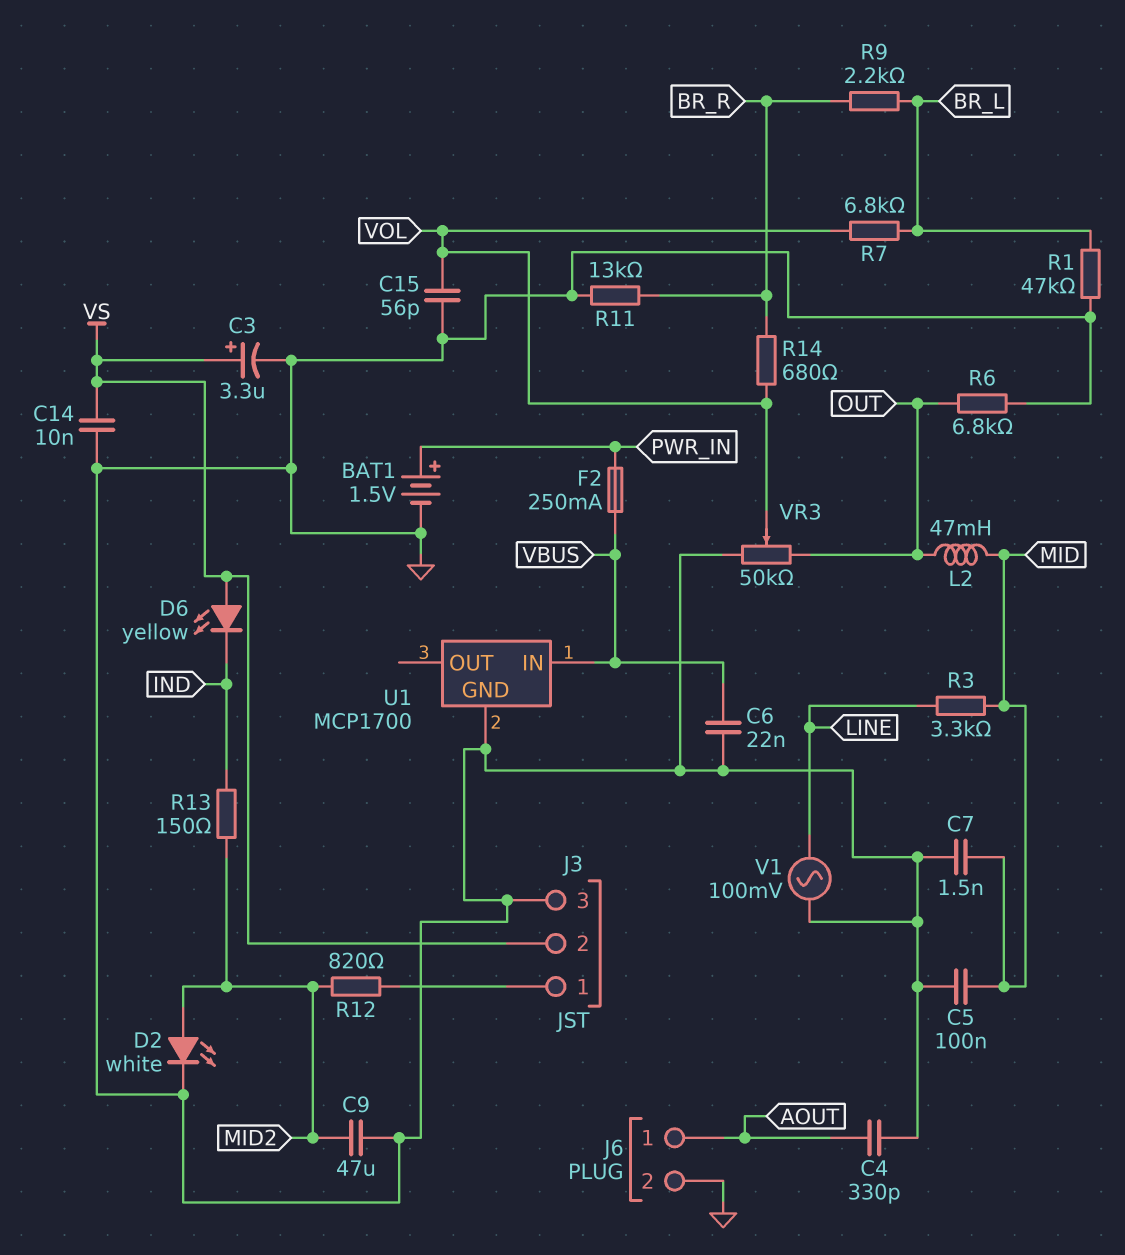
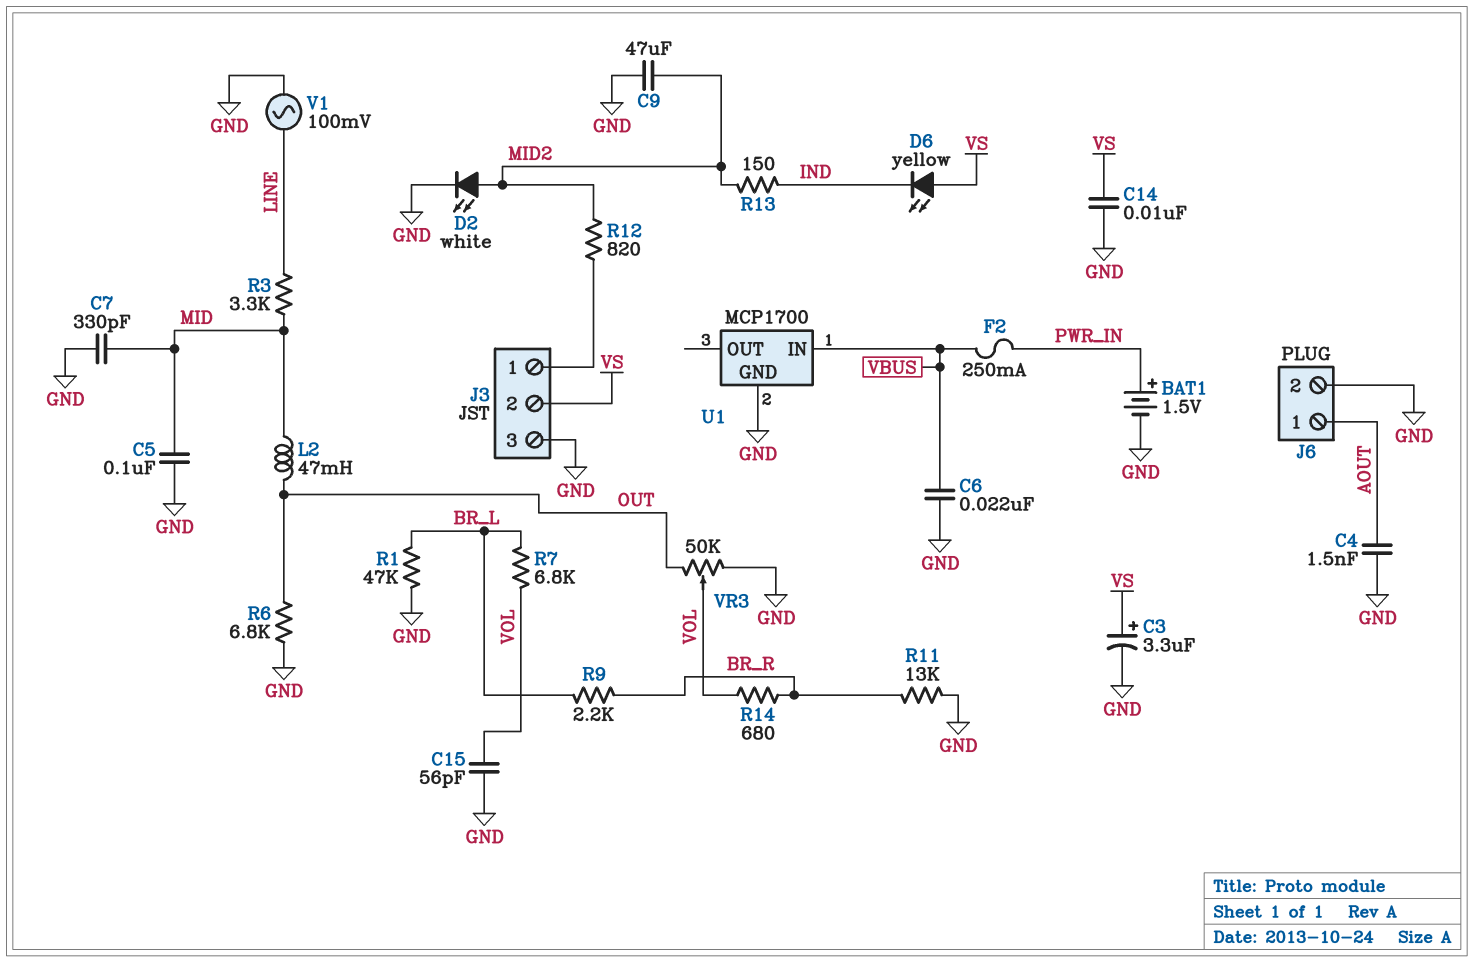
C4: 330pF (AOUT, GND) -> 1.5nF (AOUT, GND)
C7: 1.5nF (GND, MID) -> 330pF (GND, MID)

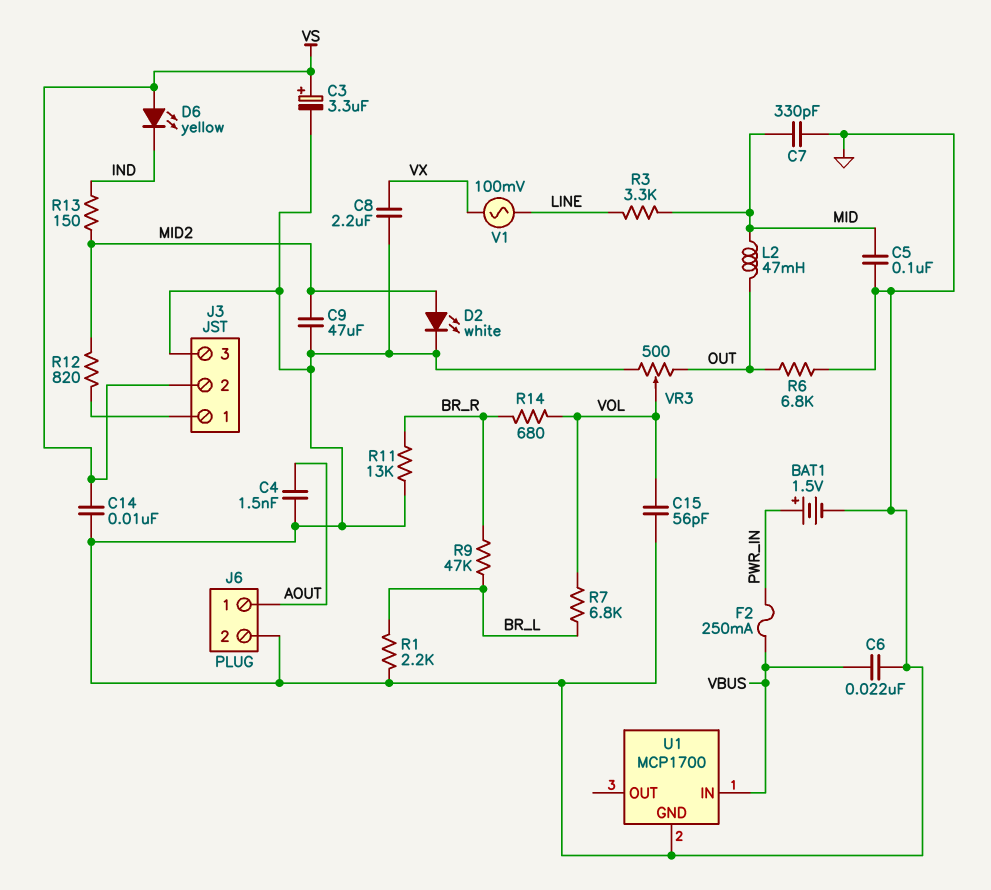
C8: none -> 2.2uF (GND, VX)
R1: 47k (BR_L, GND) -> 2.2k (BR_L, GND)
R9: 2.2k (BR_L, BR_R) -> 47k (BR_L, BR_R)
V1: AC 100mV (GND, LINE) -> AC 100mV (LINE, VX)
VR3: 50k (GND, OUT, wiper VOL) -> 500 (GND, OUT, wiper VOL)

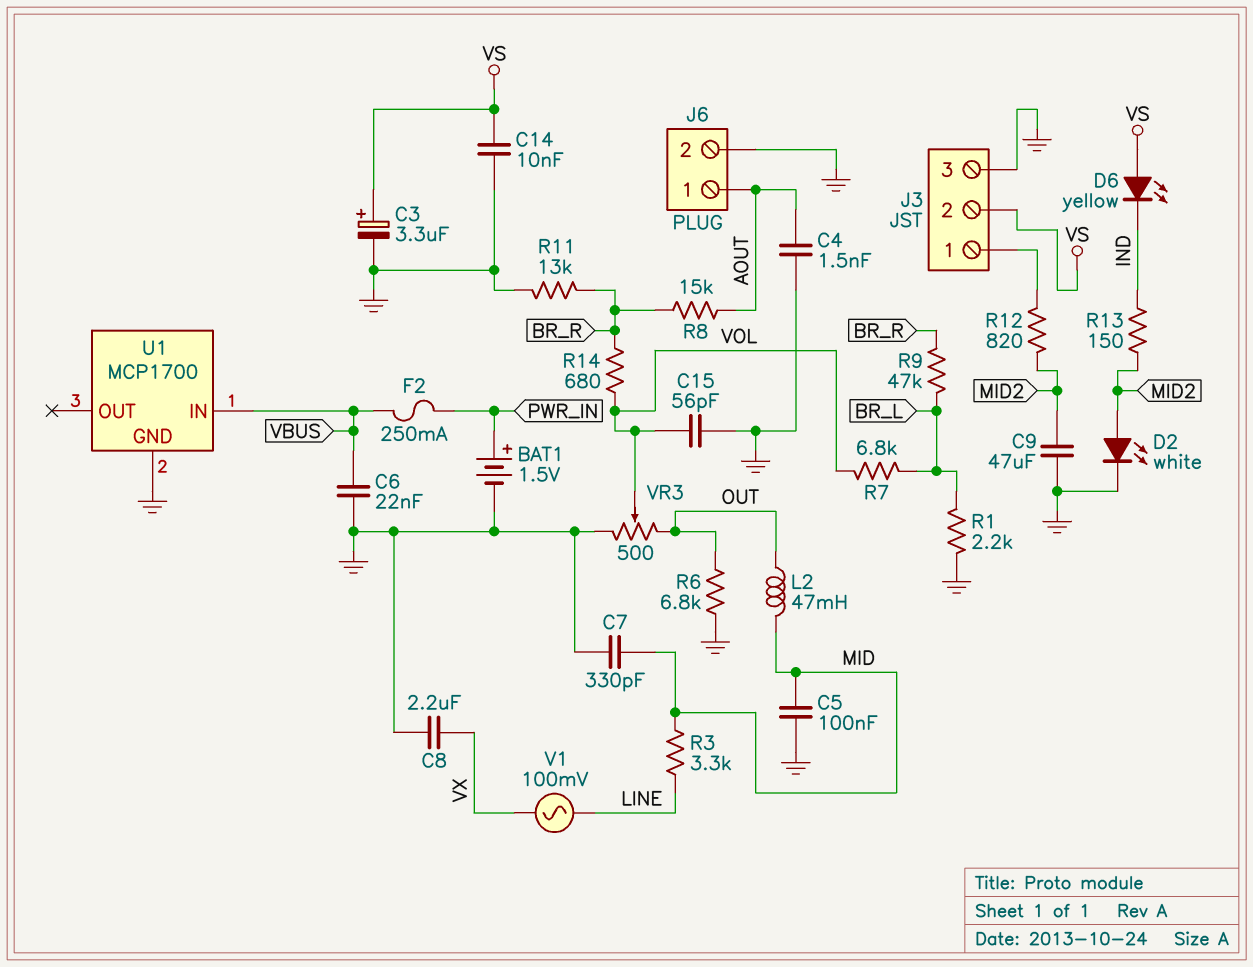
R8: none -> 15k (AOUT, BR_R)

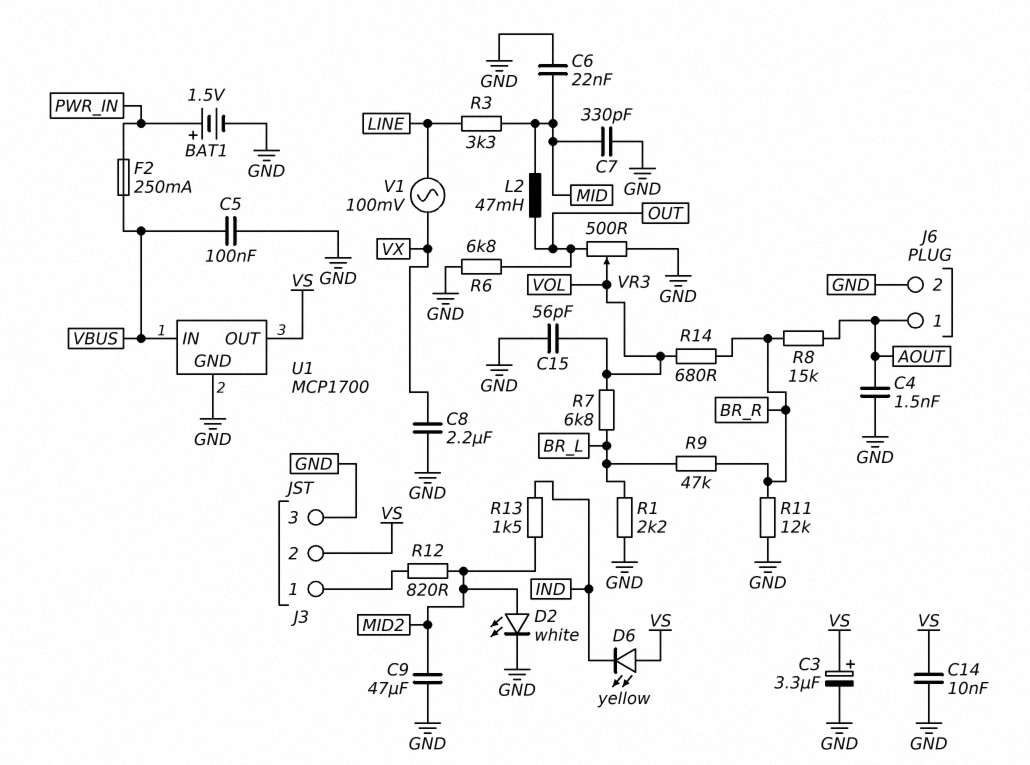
C5: 100nF (GND, MID) -> 100nF (GND, VBUS)
C6: 22nF (GND, VBUS) -> 22nF (GND, MID)
R11: 13k (BR_R, GND) -> 12k (BR_R, GND)
R13: 150 (IND, MID2) -> 1.5k (IND, MID2)
U1 pin OUT: none -> VS

